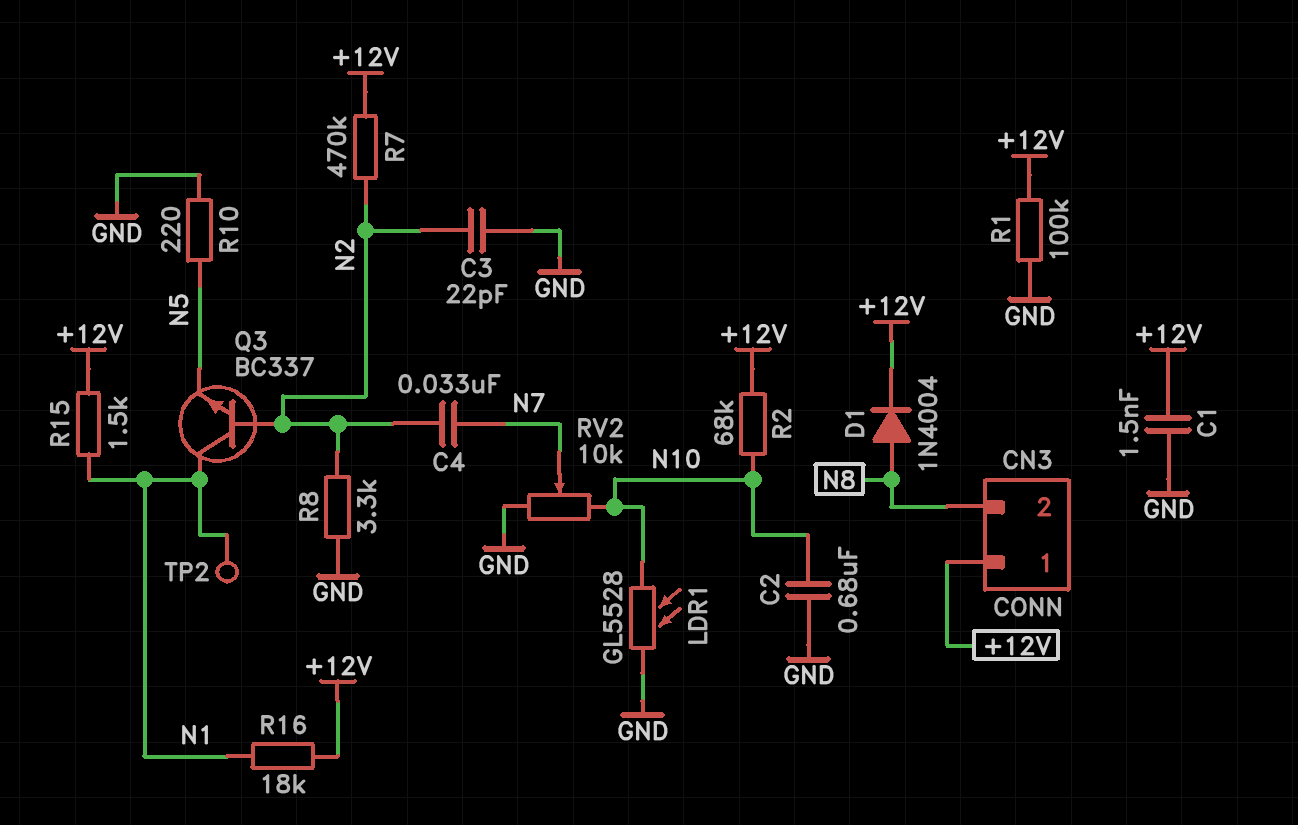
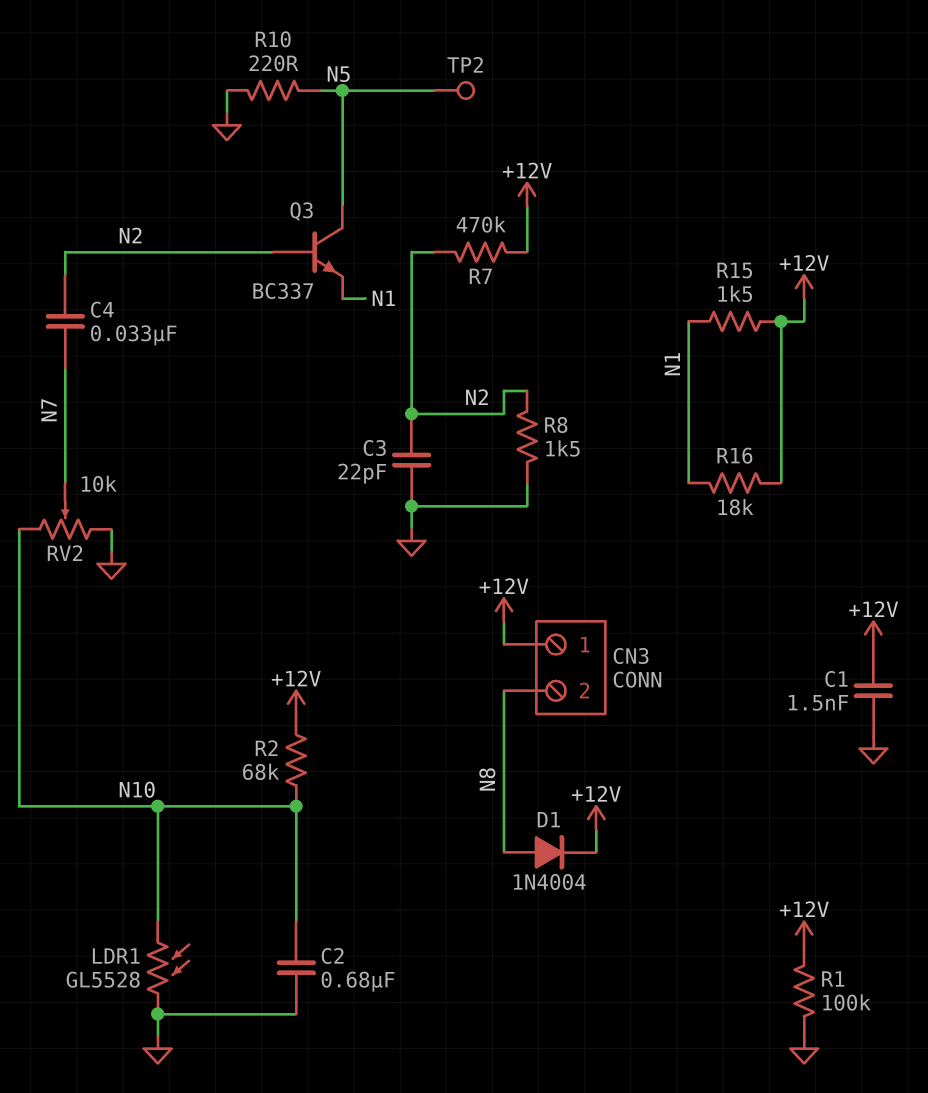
Q3: NPN BC337 (B N2, C N1, E N5) -> NPN BC337 (B N2, C N5, E N1)
R8: 3.3k (GND, N2) -> 1.5k (GND, N2)
TP2: test point (N1) -> test point (N5)

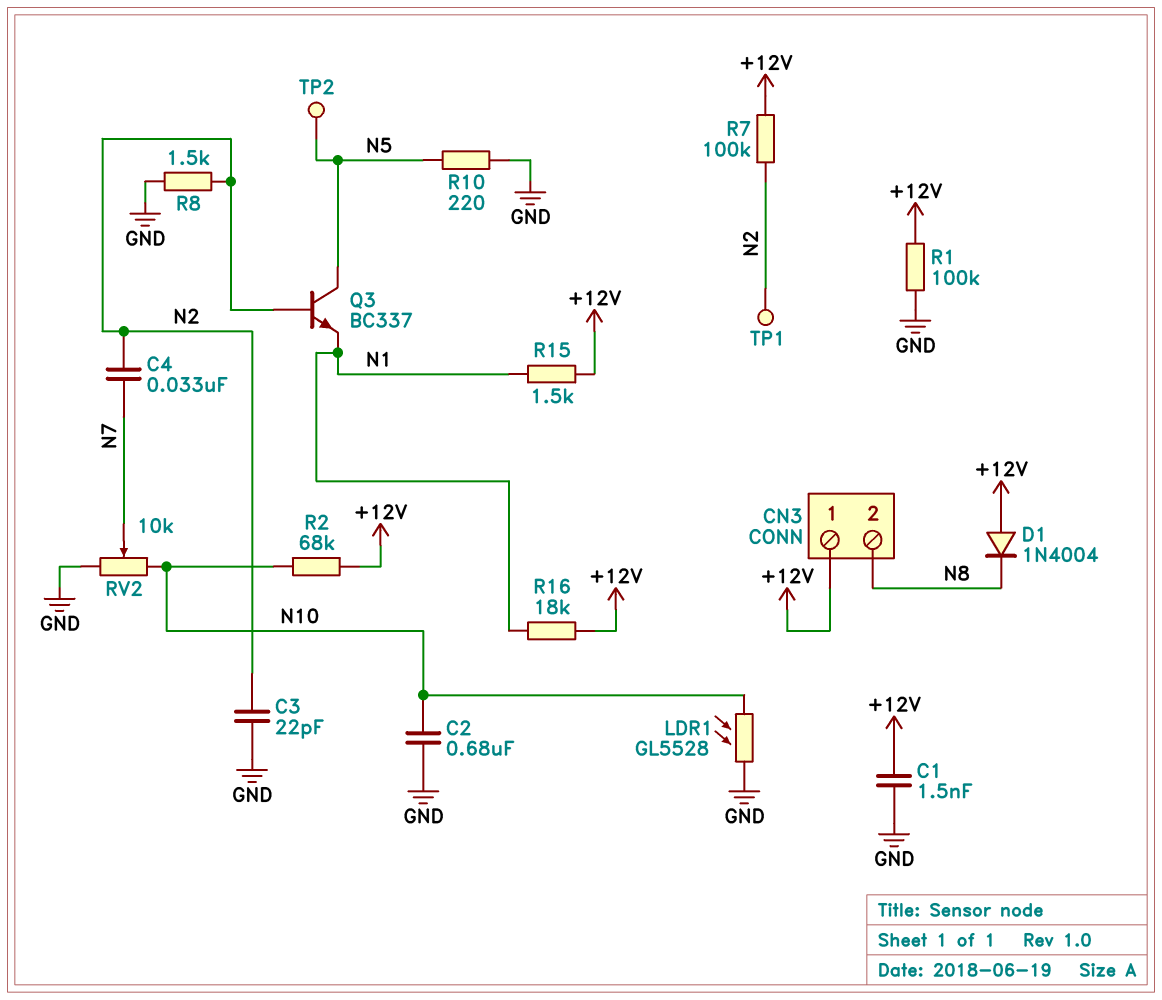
D1: diode 1N4004 (A N8, K +12V) -> diode 1N4004 (A +12V, K N8)
R7: 470k (+12V, N2) -> 100k (+12V, N2)
TP1: none -> test point (N2)

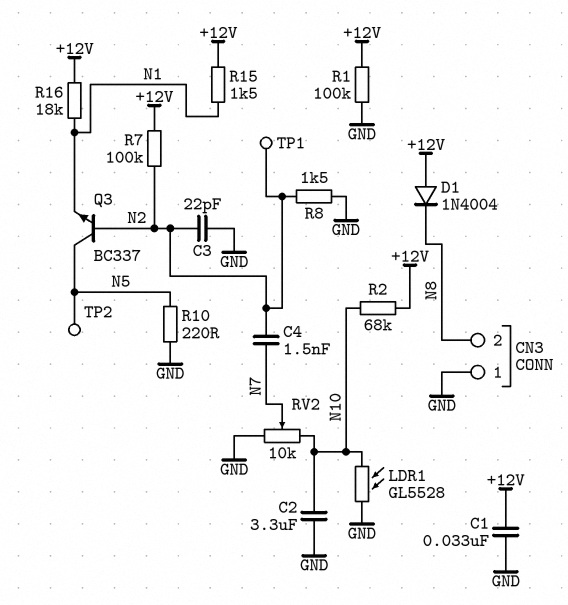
C1: 1.5nF (+12V, GND) -> 33nF (+12V, GND)
C2: 680nF (GND, N10) -> 3.3uF (GND, N10)
C4: 33nF (N2, N7) -> 1.5nF (N2, N7)
CN3 pin 1: +12V -> GND

